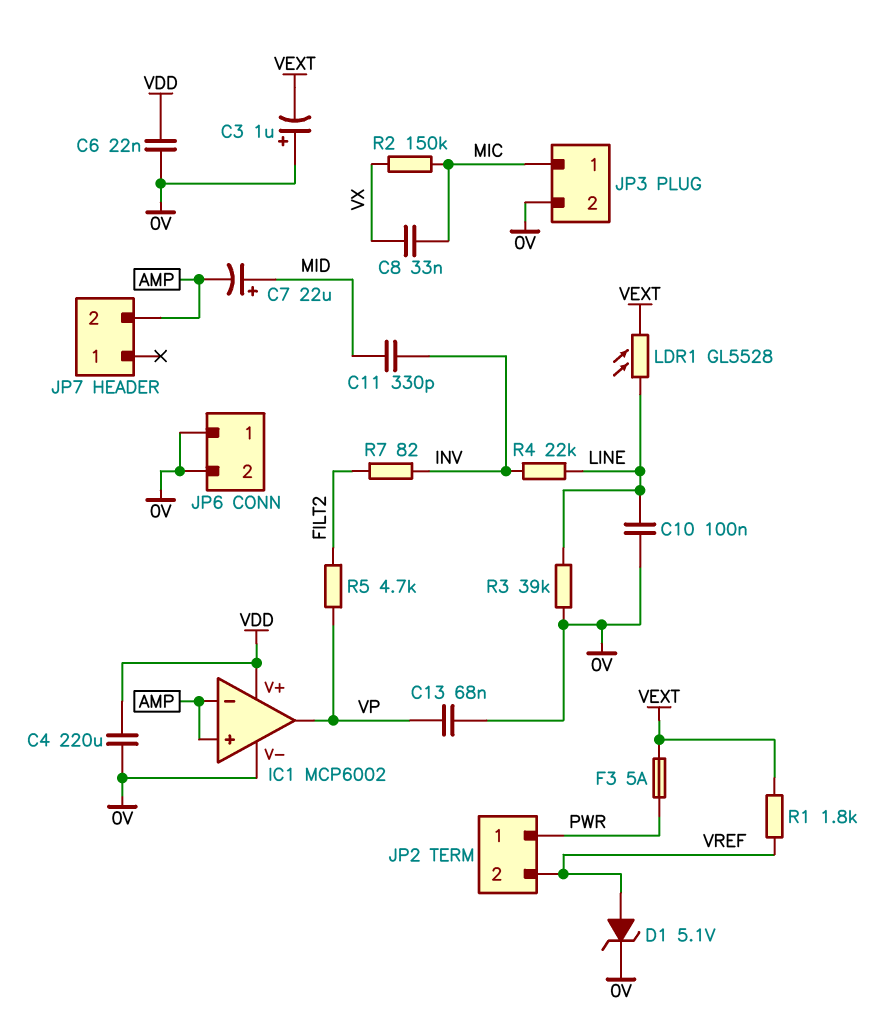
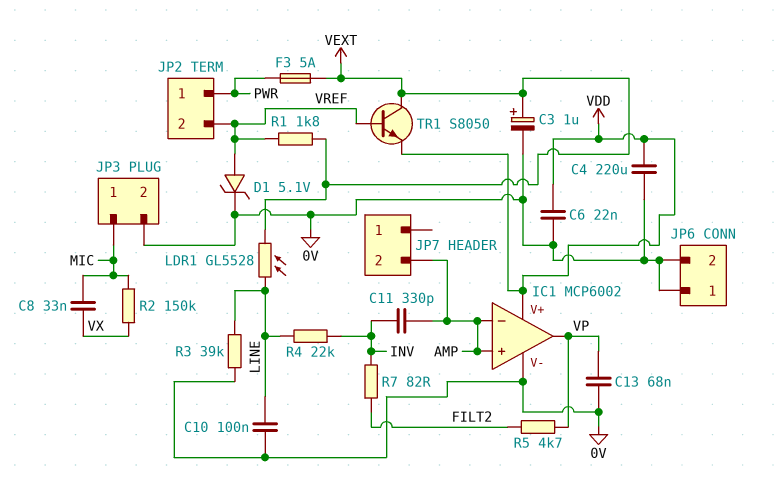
C3: 1uF (plus 0V, minus VEXT) -> 1uF (plus VEXT, minus 0V)
C7: 22uF (plus MID, minus AMP) -> none
C11: 330pF (INV, MID) -> 330pF (AMP, INV)
TR1: none -> NPN S8050 (B VREF, C VEXT, E VDD)

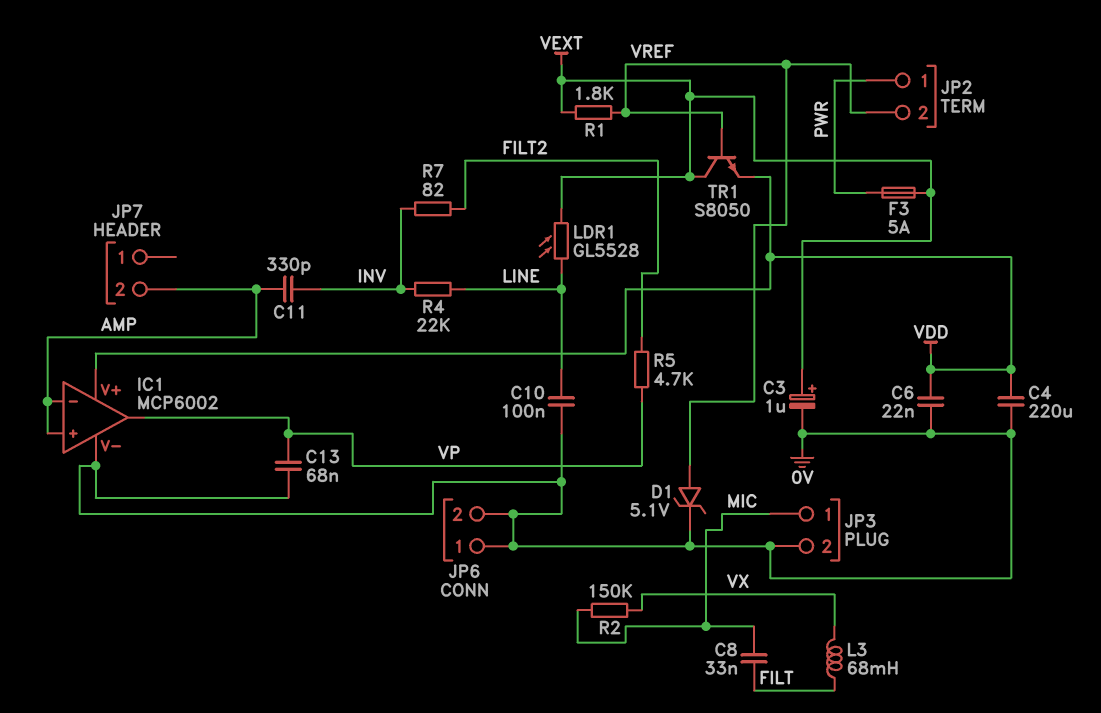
C8: 33nF (MIC, VX) -> 33nF (FILT, MIC)
L3: none -> 68mH (FILT, VX)
R3: 39k (0V, LINE) -> none

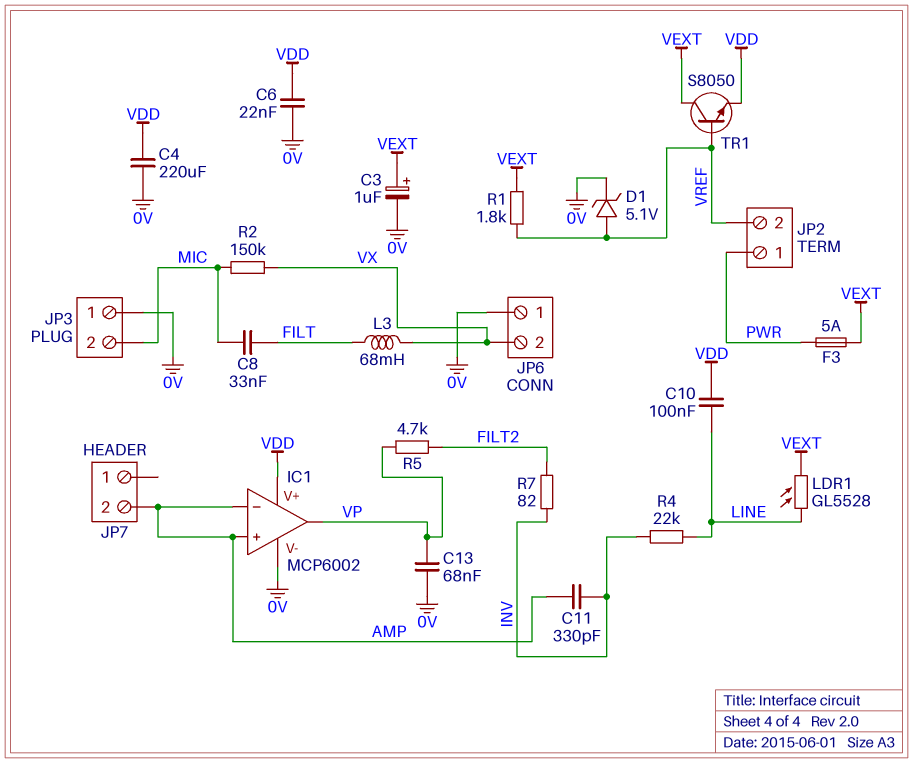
C10: 100nF (0V, LINE) -> 100nF (LINE, VDD)
JP3 pin 1: MIC -> 0V
JP3 pin 2: 0V -> MIC
JP6 pin 2: 0V -> VX

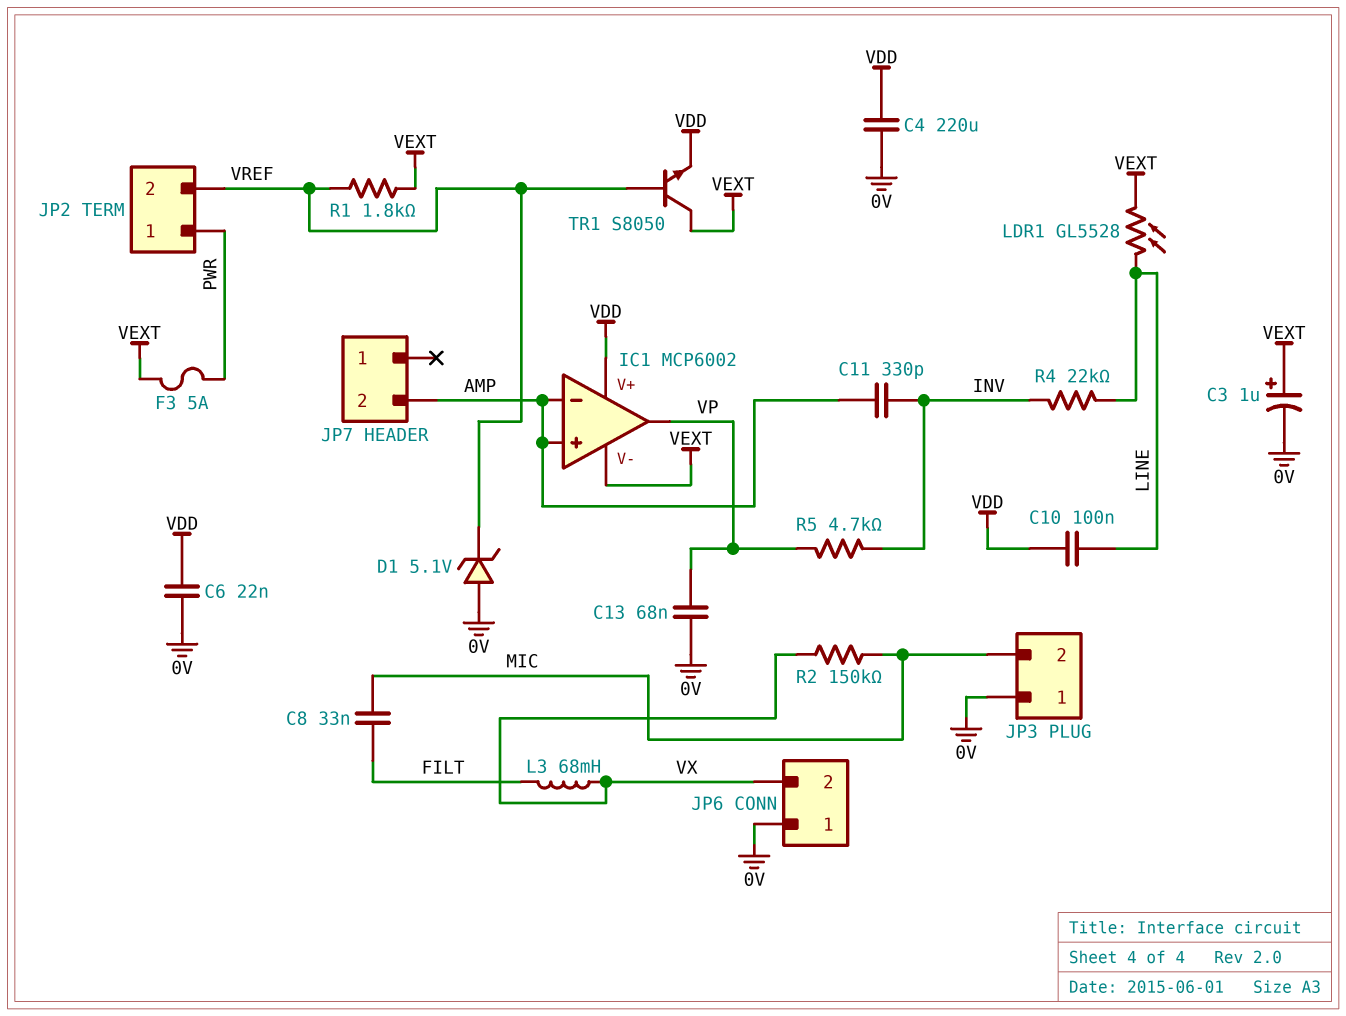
D1: zener 5.1V (A VREF, K 0V) -> zener 5.1V (A 0V, K VREF)
IC1 pin V-: 0V -> VEXT
R5: 4.7k (FILT2, VP) -> 4.7k (INV, VP)
R7: 82 (FILT2, INV) -> none

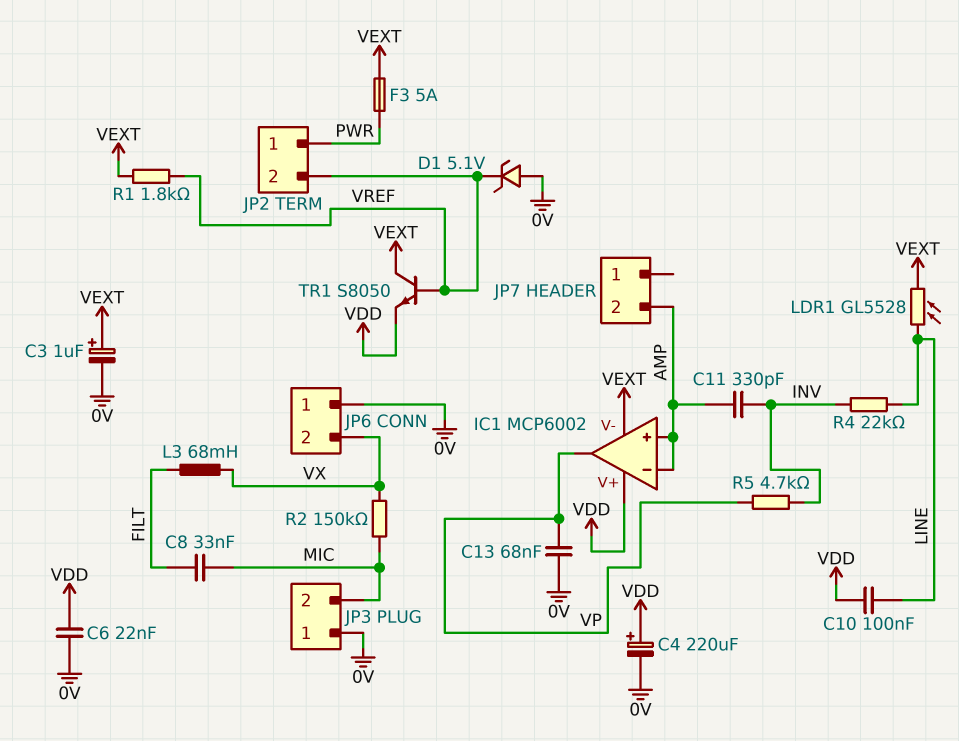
C4: 220uF (0V, VDD) -> 220uF (plus VDD, minus 0V)

